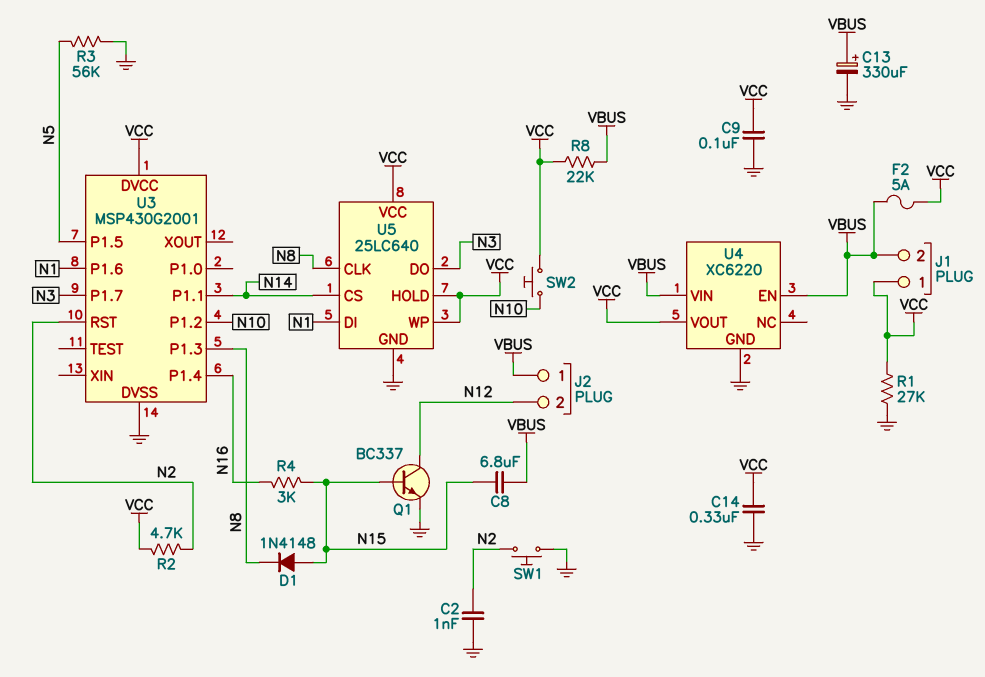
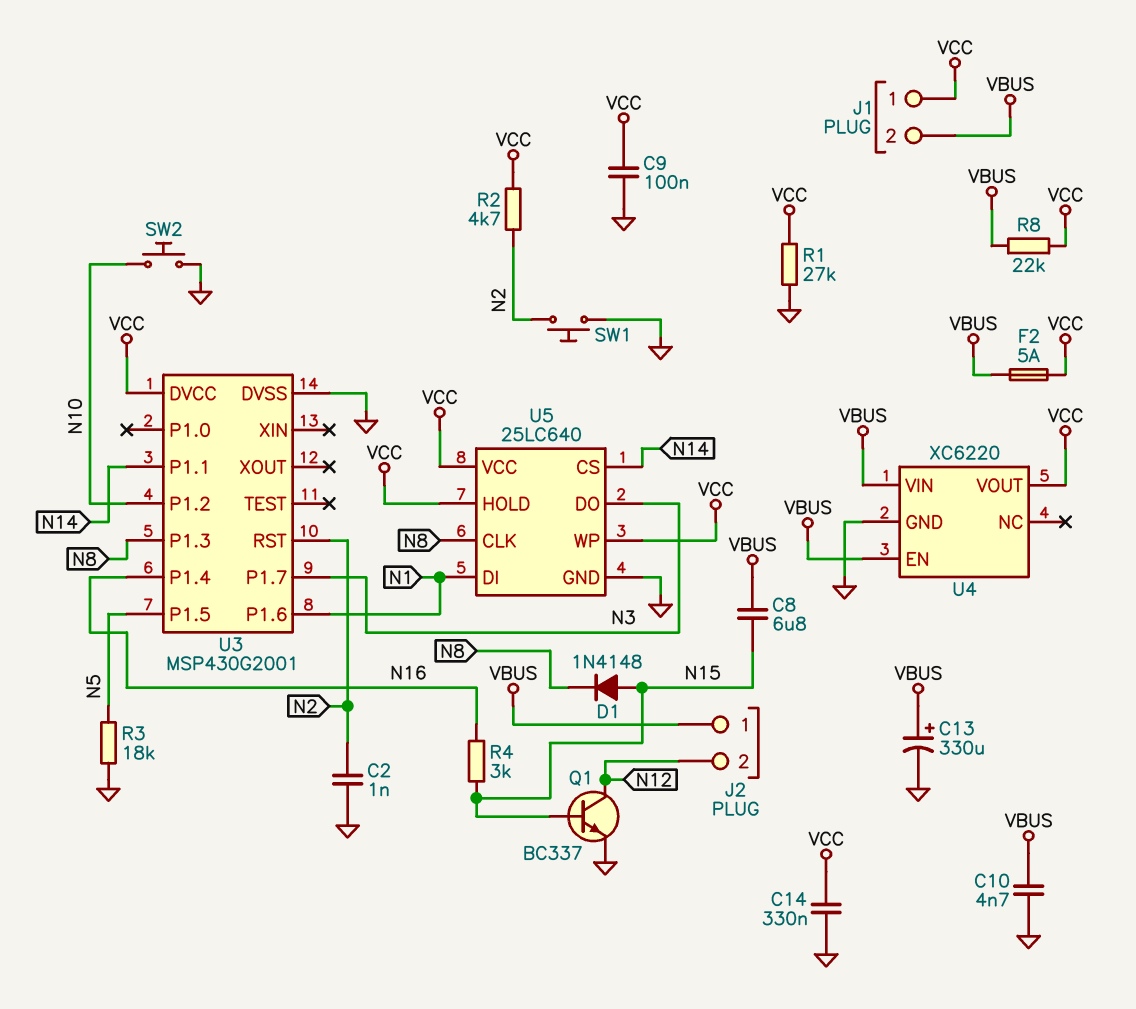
C10: none -> 4.7nF (GND, VBUS)
R3: 56k (GND, N5) -> 18k (GND, N5)
SW2: button (N10, VCC) -> button (GND, N10)

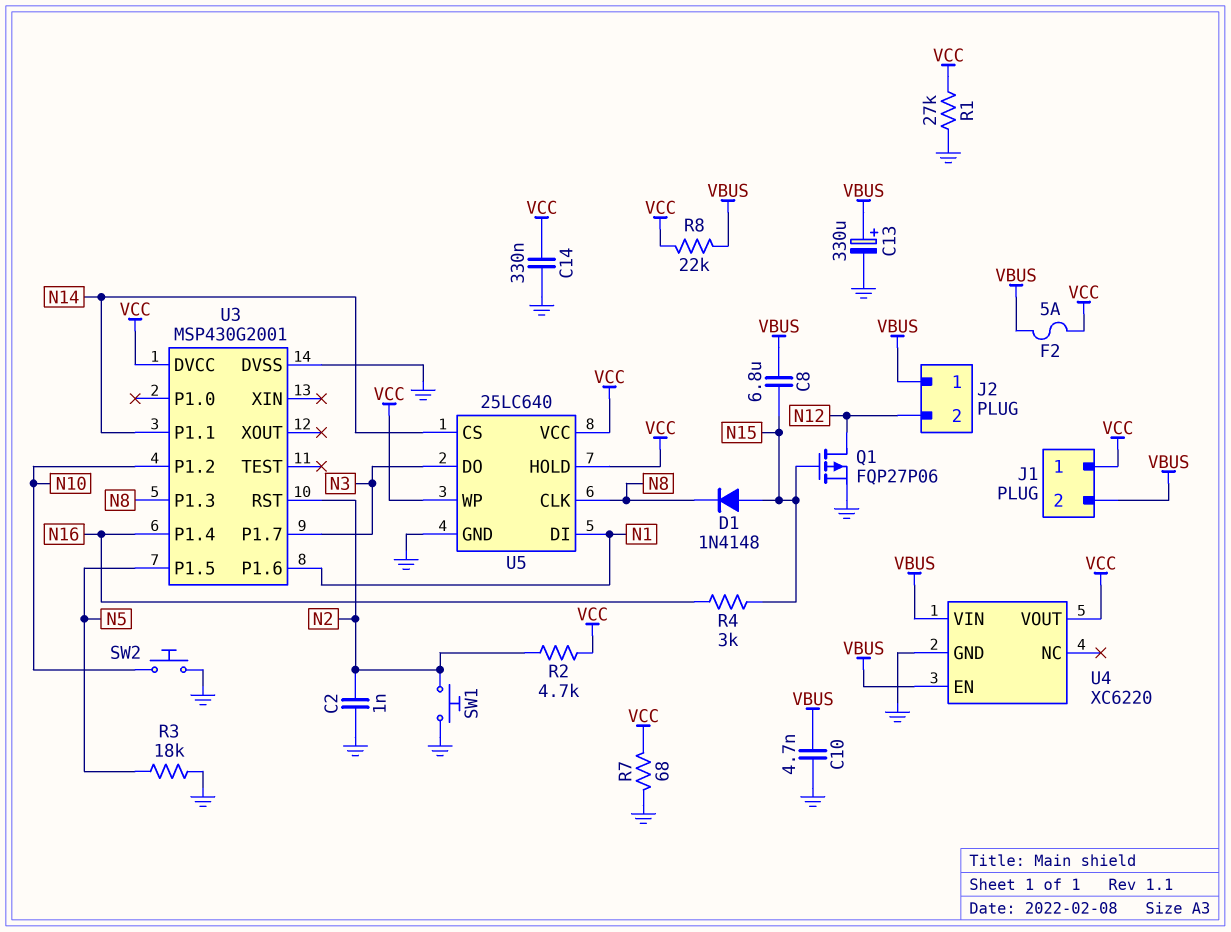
C9: 100nF (GND, VCC) -> none
Q1: NPN BC337 (B N15, C N12, E GND) -> PMOS FQP27P06 (G N15, D N12, S GND)
R7: none -> 68 (GND, VCC)

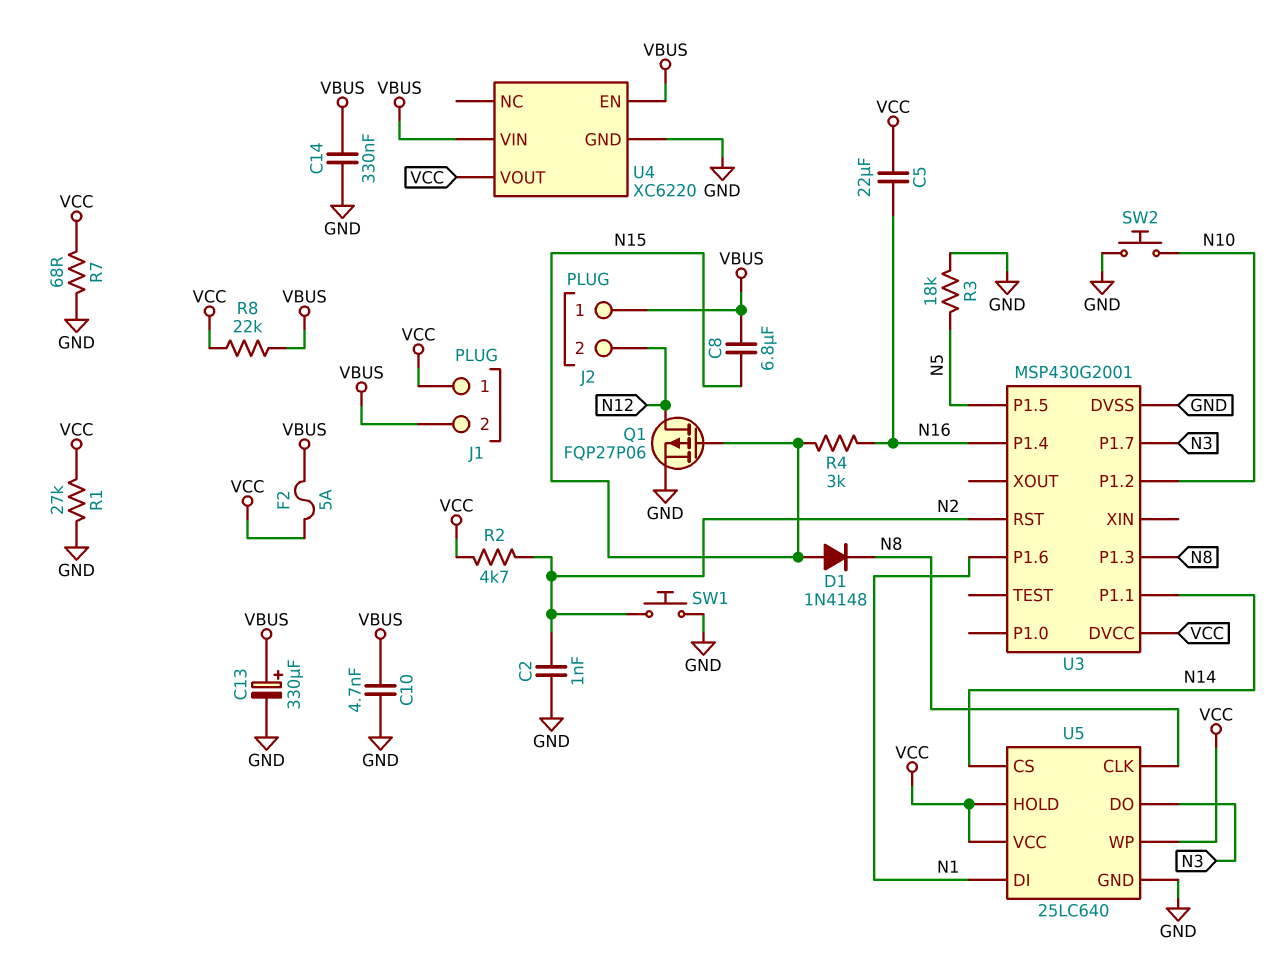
C5: none -> 22uF (N16, VCC)
C14: 330nF (GND, VCC) -> 330nF (GND, VBUS)

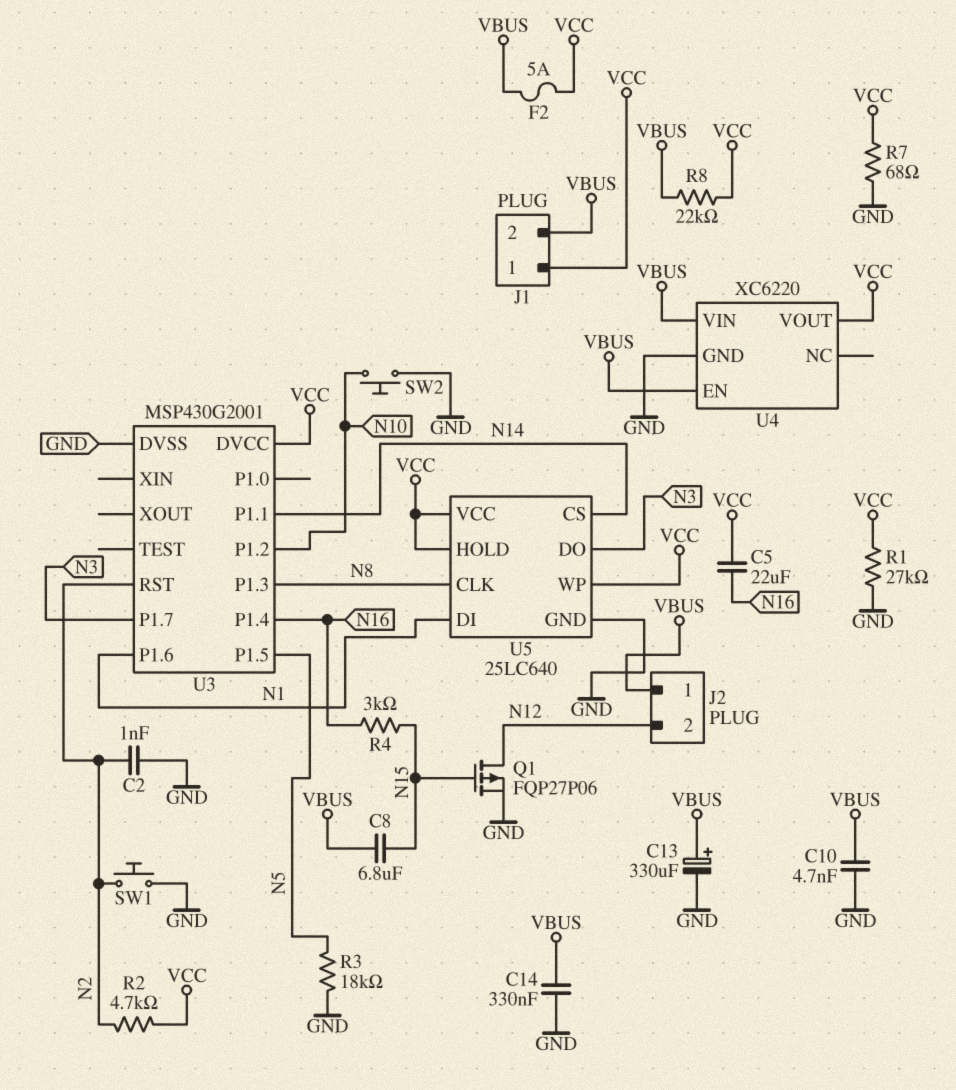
D1: diode 1N4148 (A N15, K N8) -> none

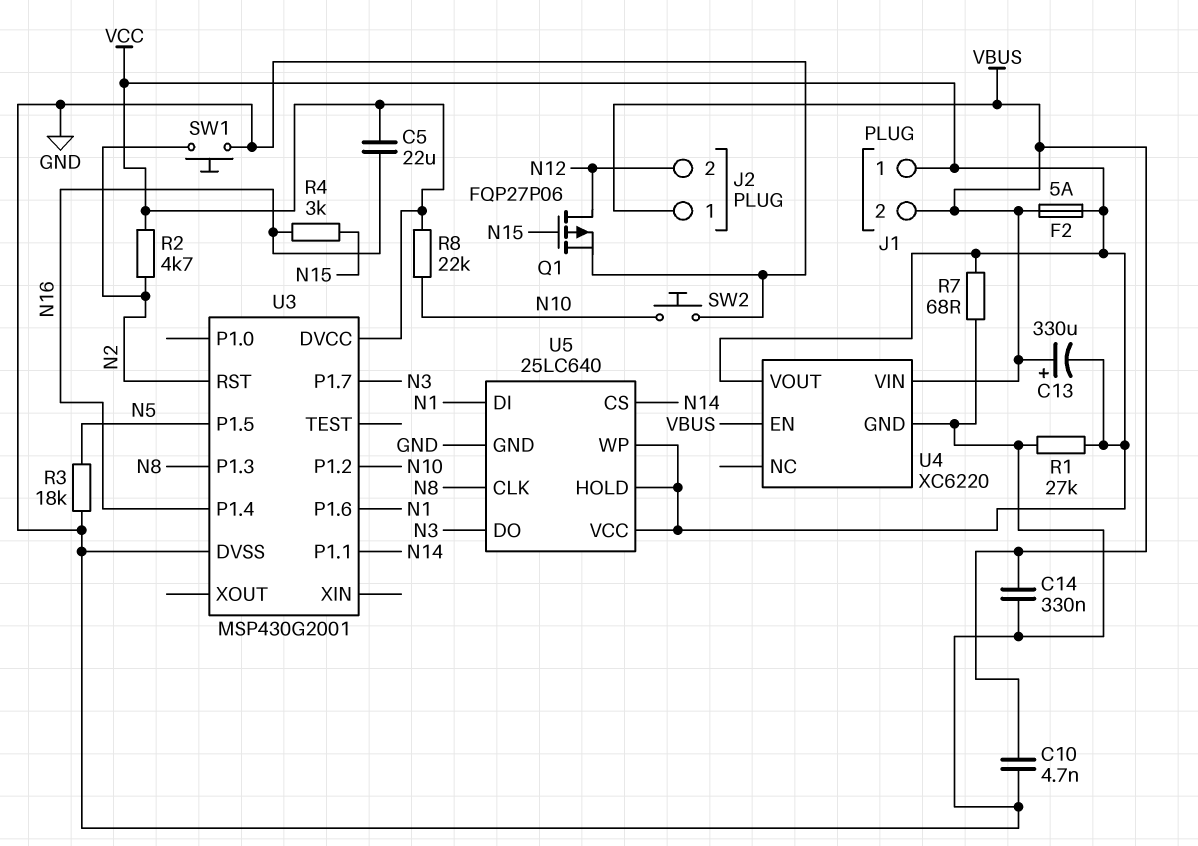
C2: 1nF (GND, N2) -> none
C8: 6.8uF (N15, VBUS) -> none
C13: 330uF (plus VBUS, minus GND) -> 330uF (plus VBUS, minus VCC)
R8: 22k (VBUS, VCC) -> 22k (N10, VCC)

